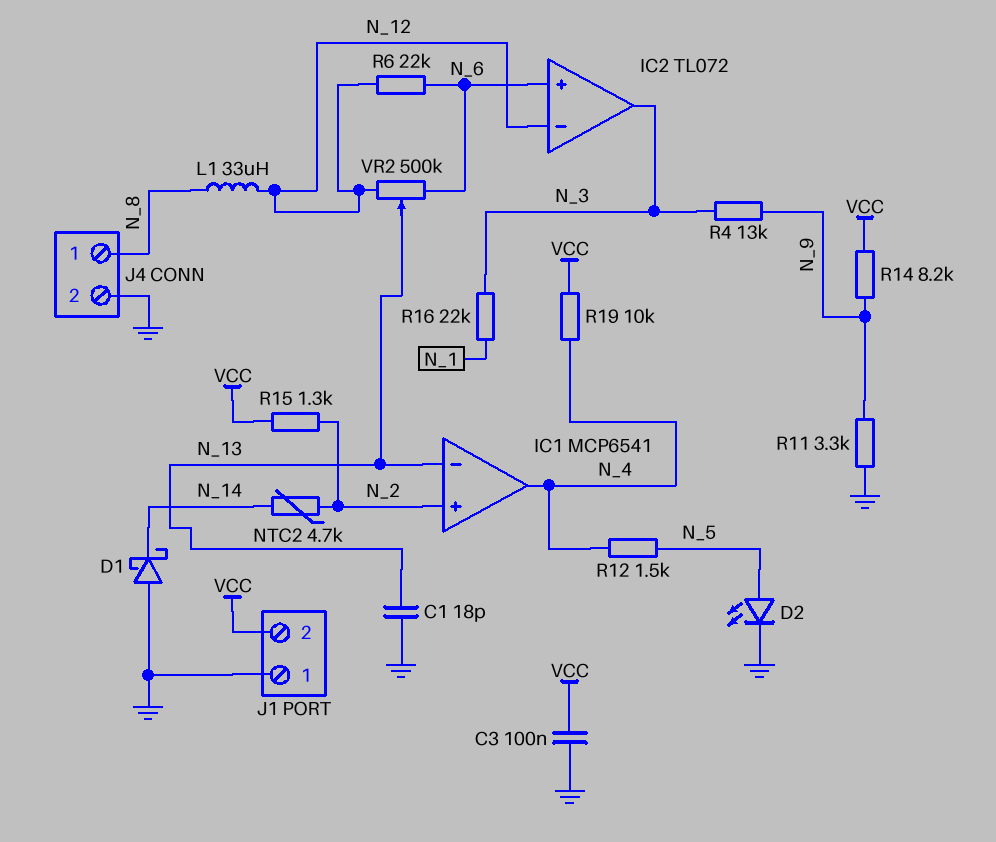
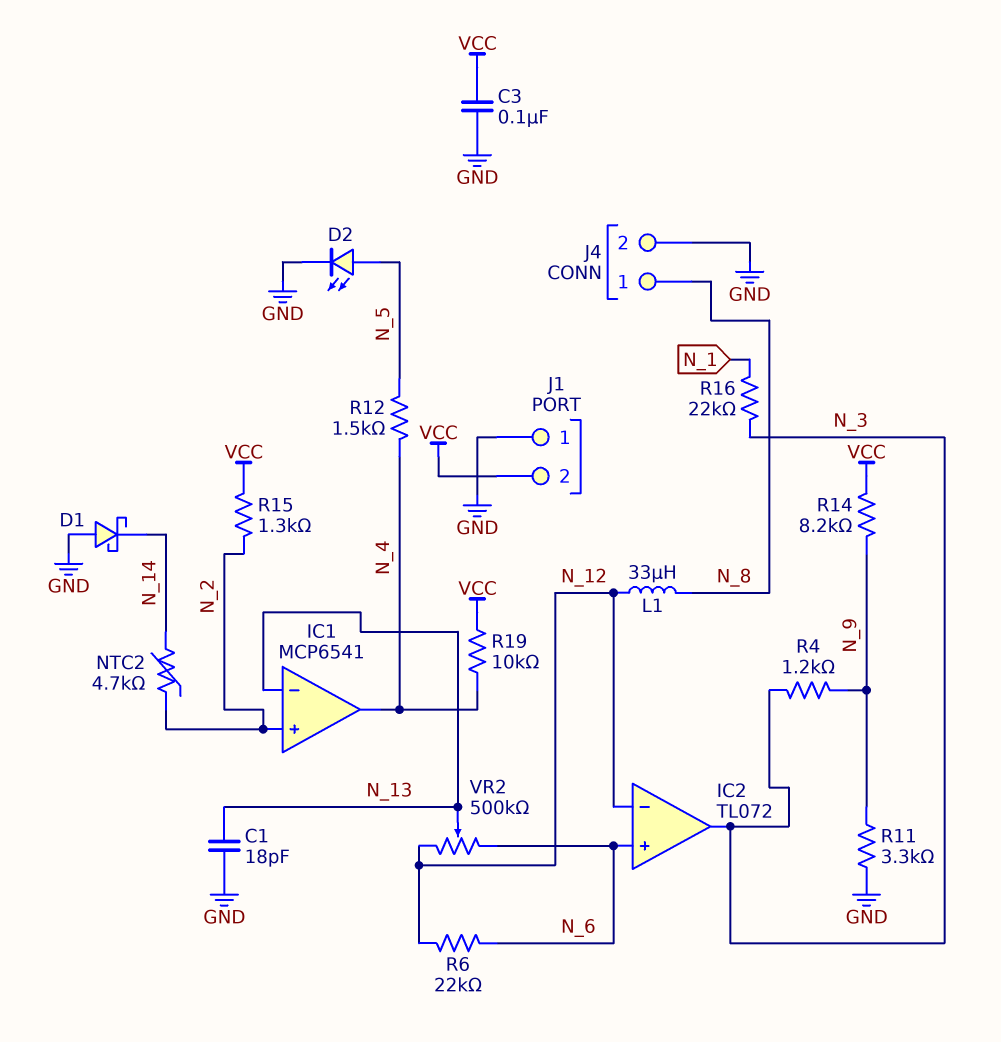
R4: 13k (N_3, N_9) -> 1.2k (N_3, N_9)

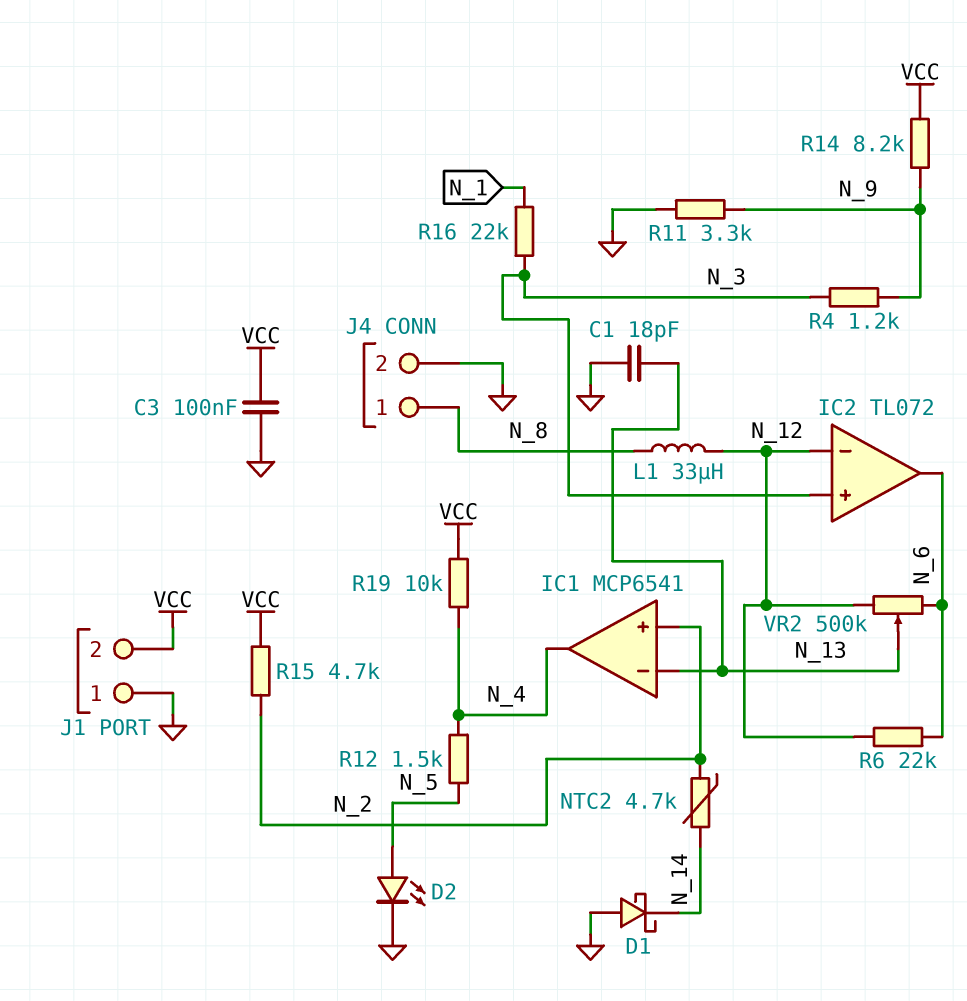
IC2 pin in+: N_6 -> N_3
IC2 pin out: N_3 -> N_6
R15: 1.3k (N_2, VCC) -> 4.7k (N_2, VCC)

